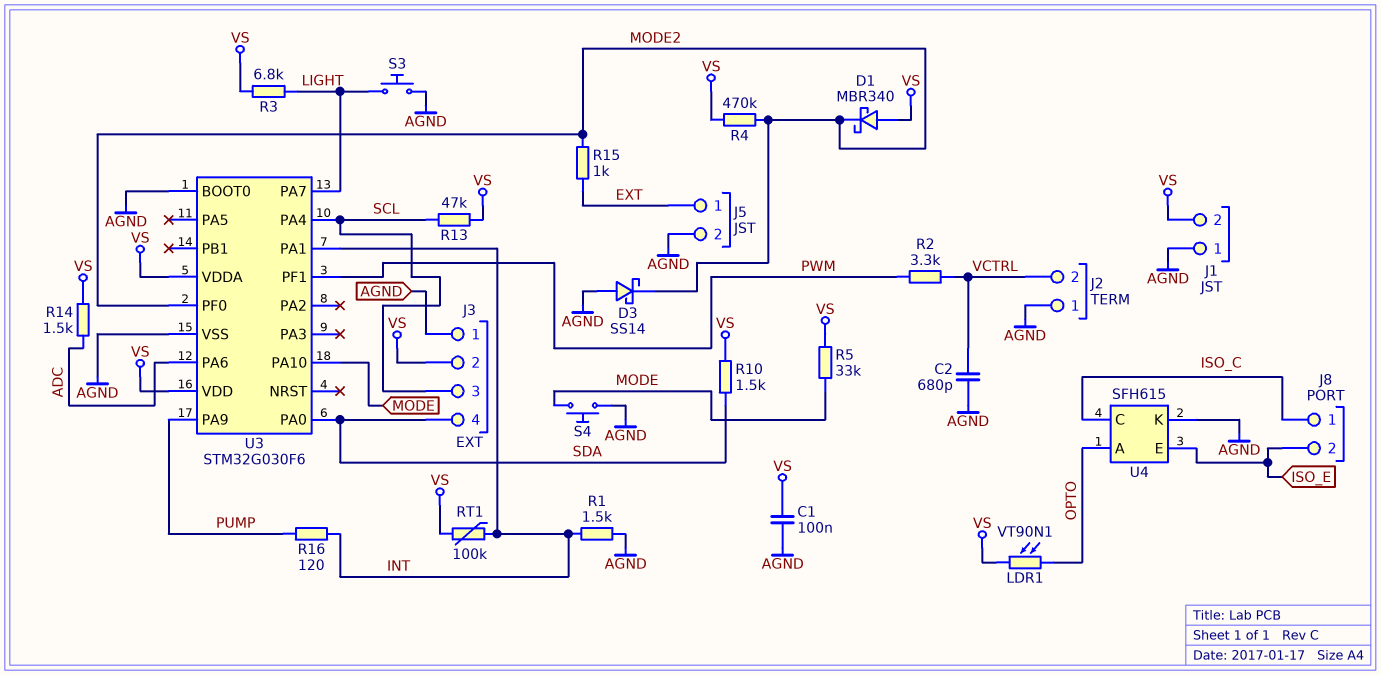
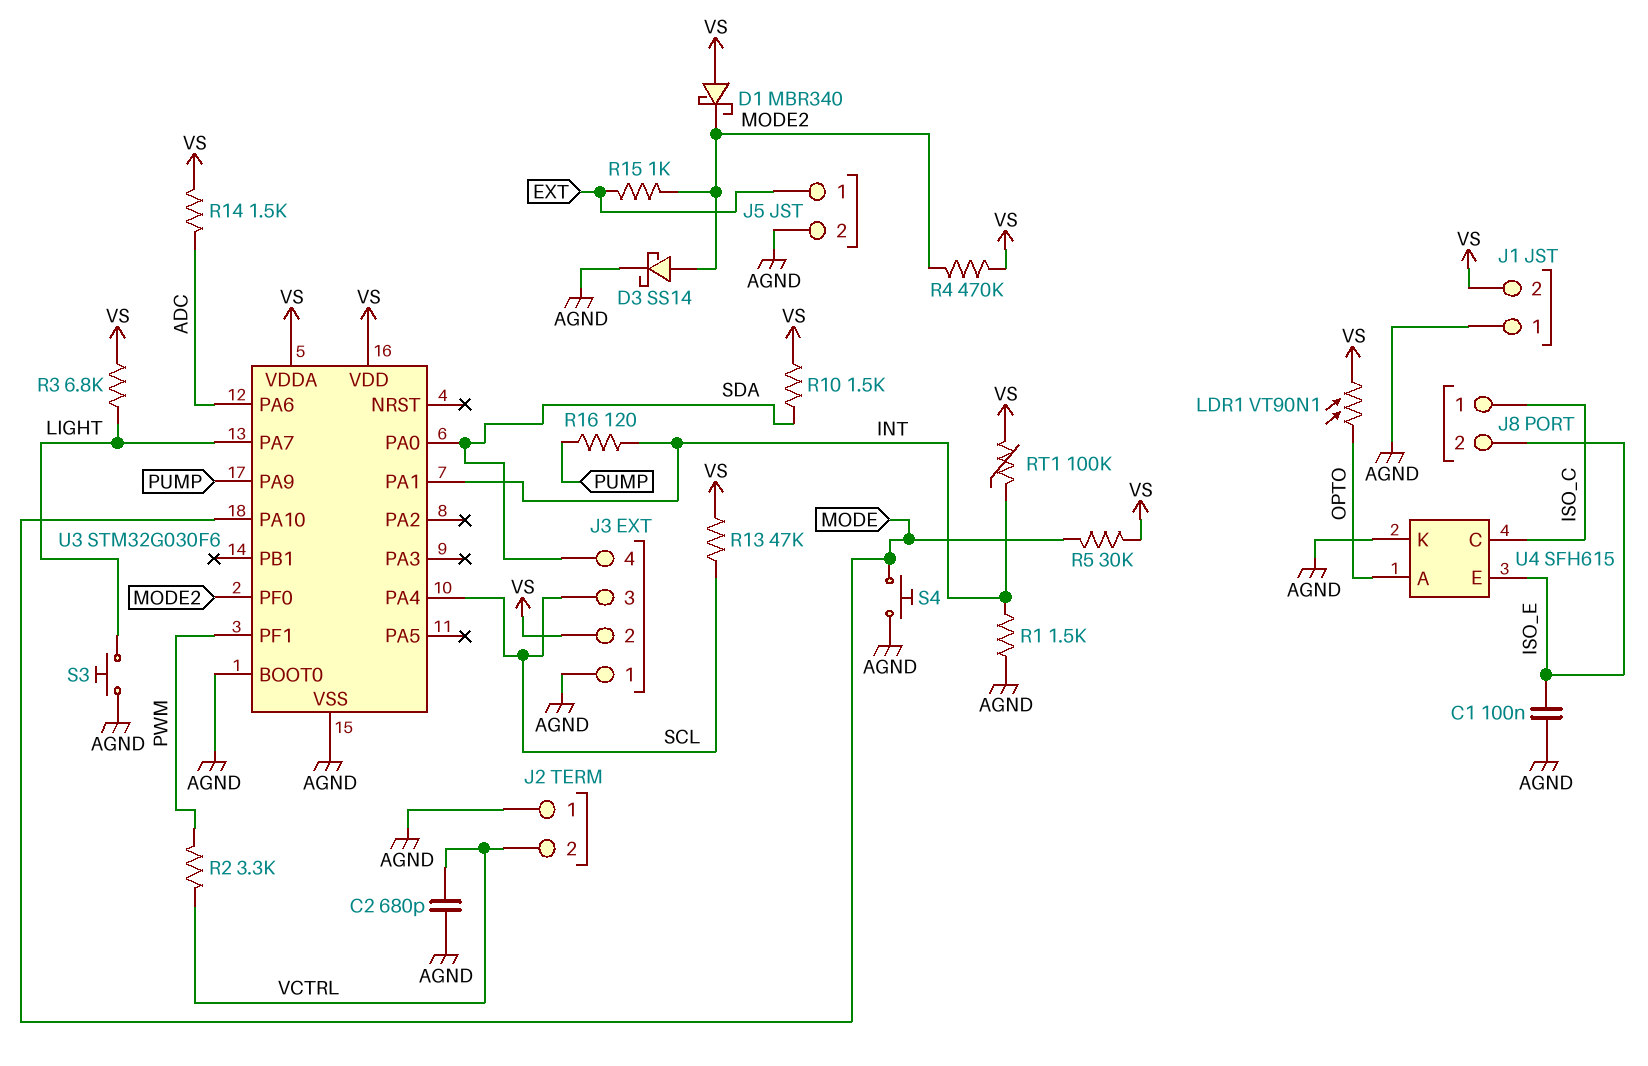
C1: 100nF (AGND, VS) -> 100nF (AGND, ISO_E)
D3: schottky SS14 (A AGND, K MODE2) -> schottky SS14 (A MODE2, K AGND)
R5: 33k (MODE, VS) -> 30k (MODE, VS)

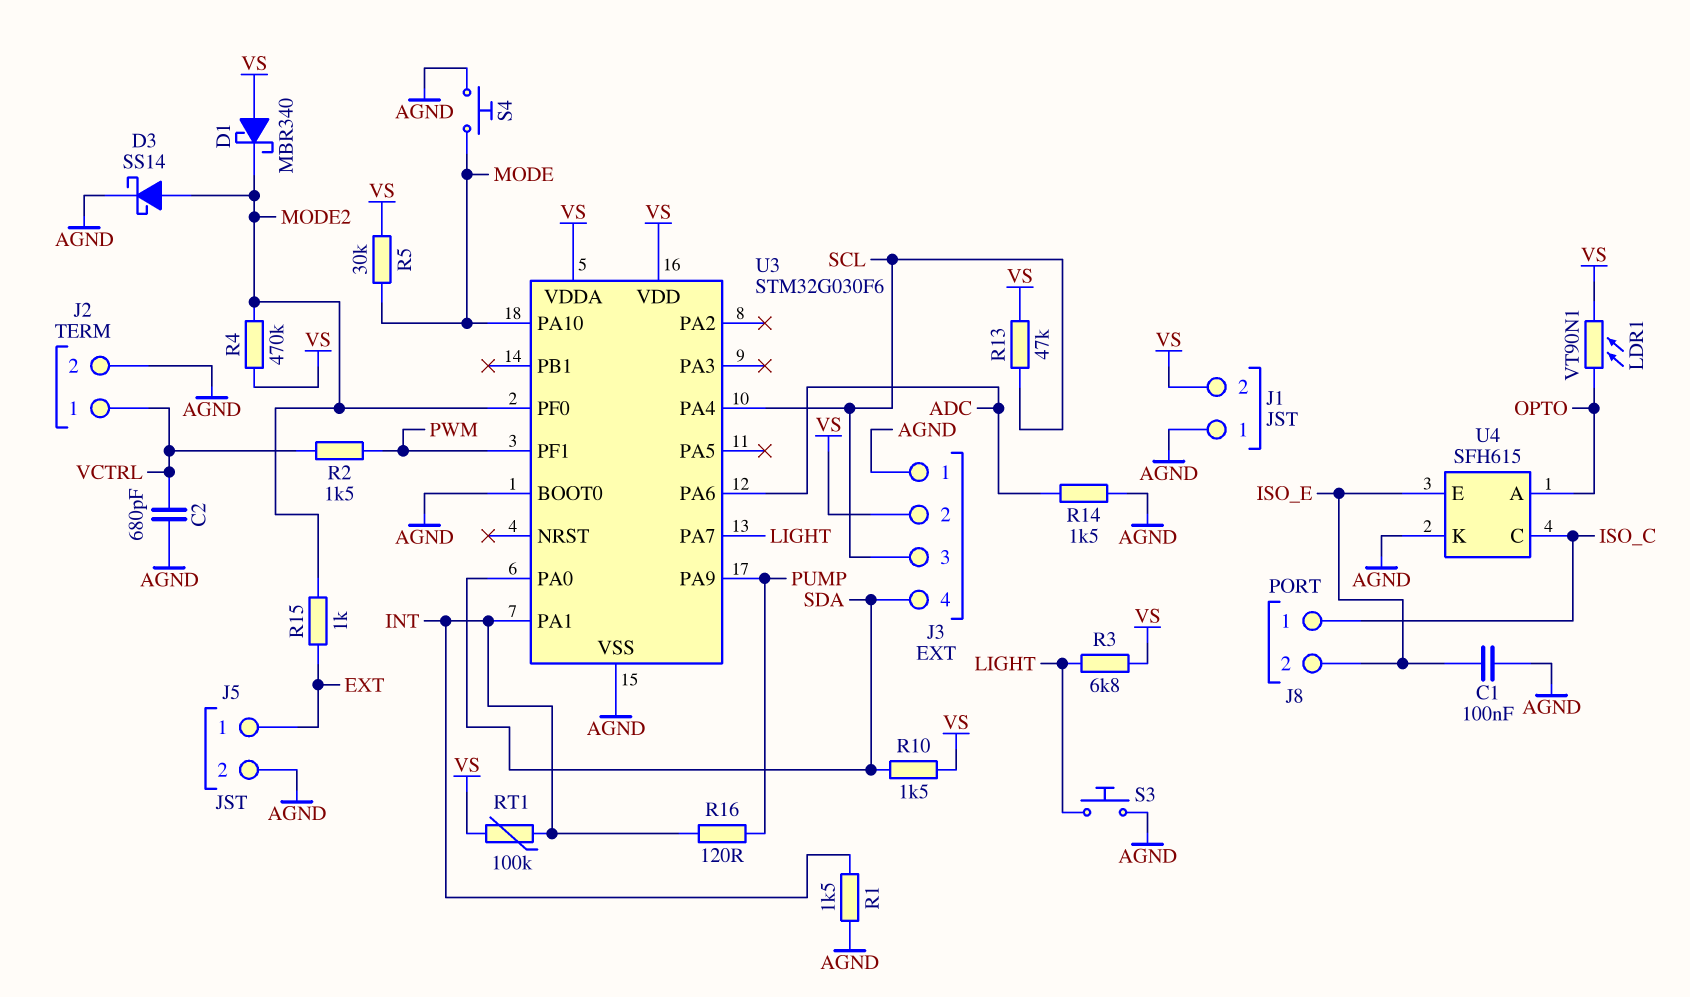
J2 pin 1: AGND -> VCTRL
J2 pin 2: VCTRL -> AGND
R2: 3.3k (PWM, VCTRL) -> 1.5k (PWM, VCTRL)
R14: 1.5k (ADC, VS) -> 1.5k (ADC, AGND)

